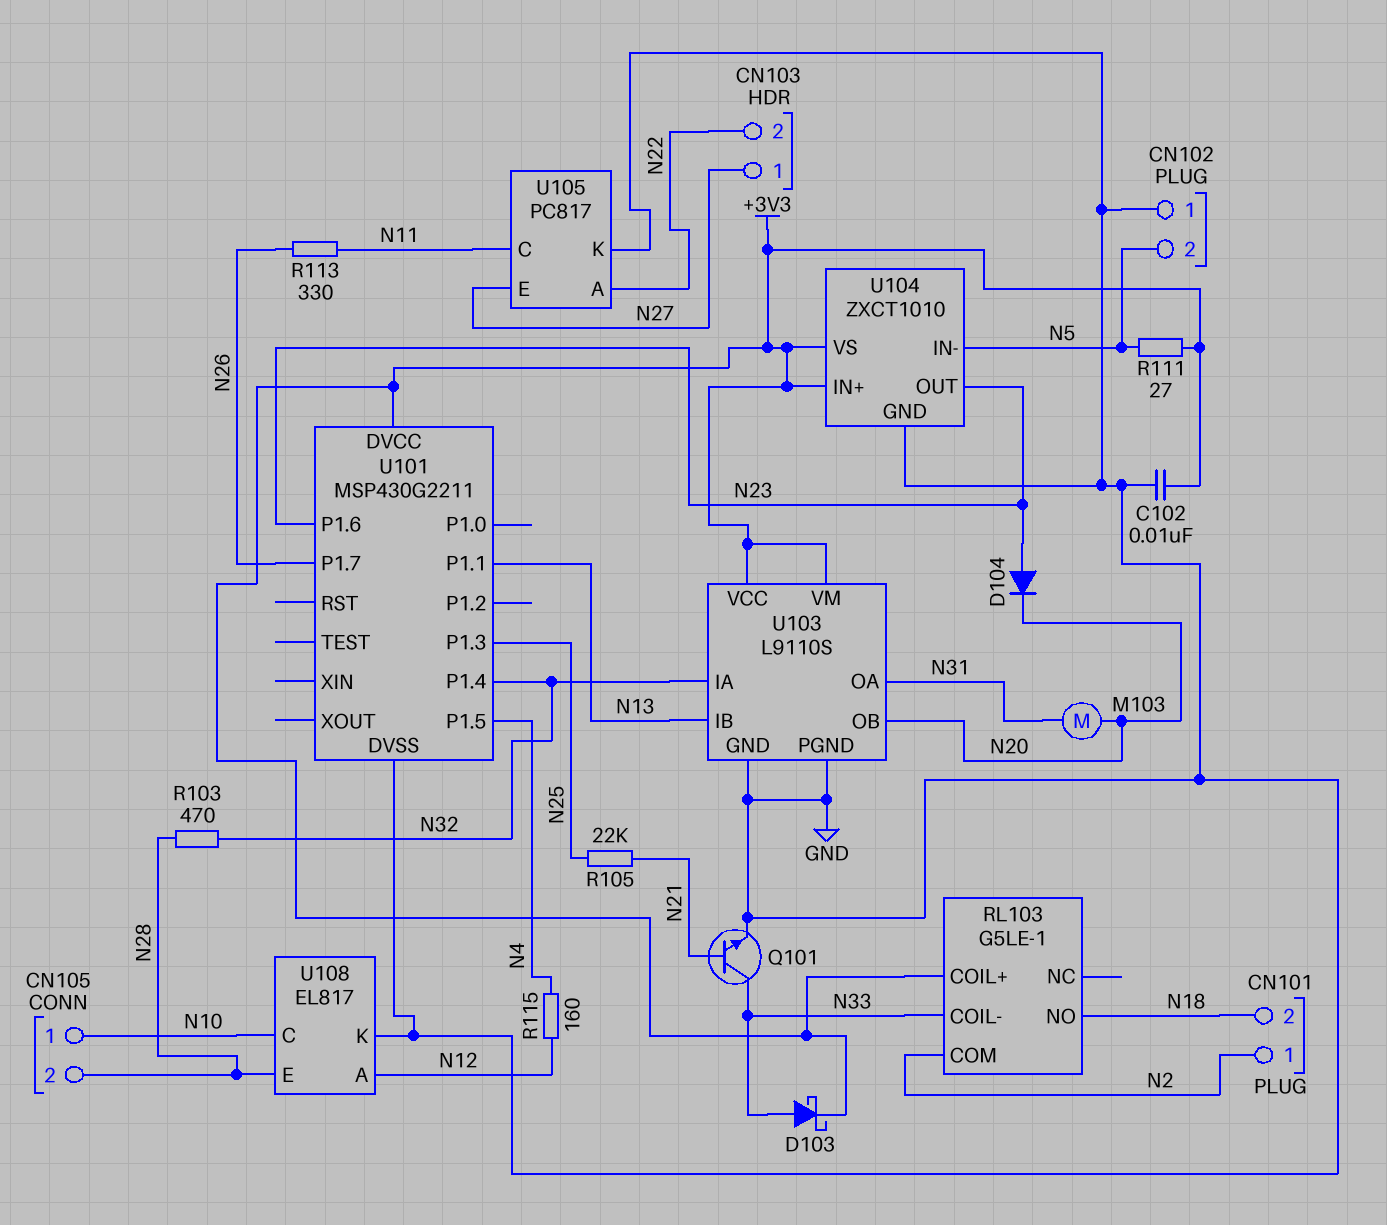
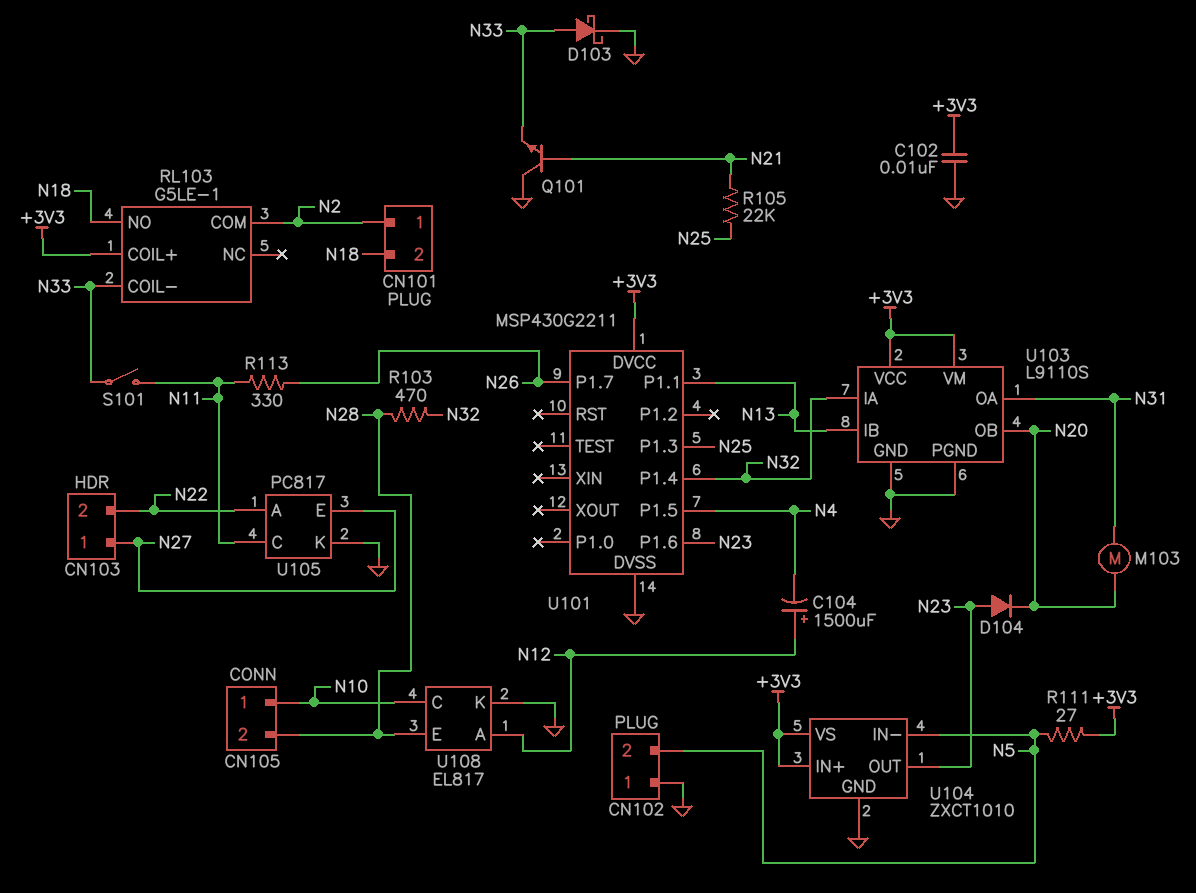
C104: none -> 1500uF (plus N12, minus N4)
D103: schottky (A N33, K +3V3) -> schottky (A N33, K GND)
Q101: NPN (B N21, C N33, E GND) -> NPN (B N21, C GND, E N33)
R115: 160 (N4, N12) -> none
S101: none -> switch (N11, N33)

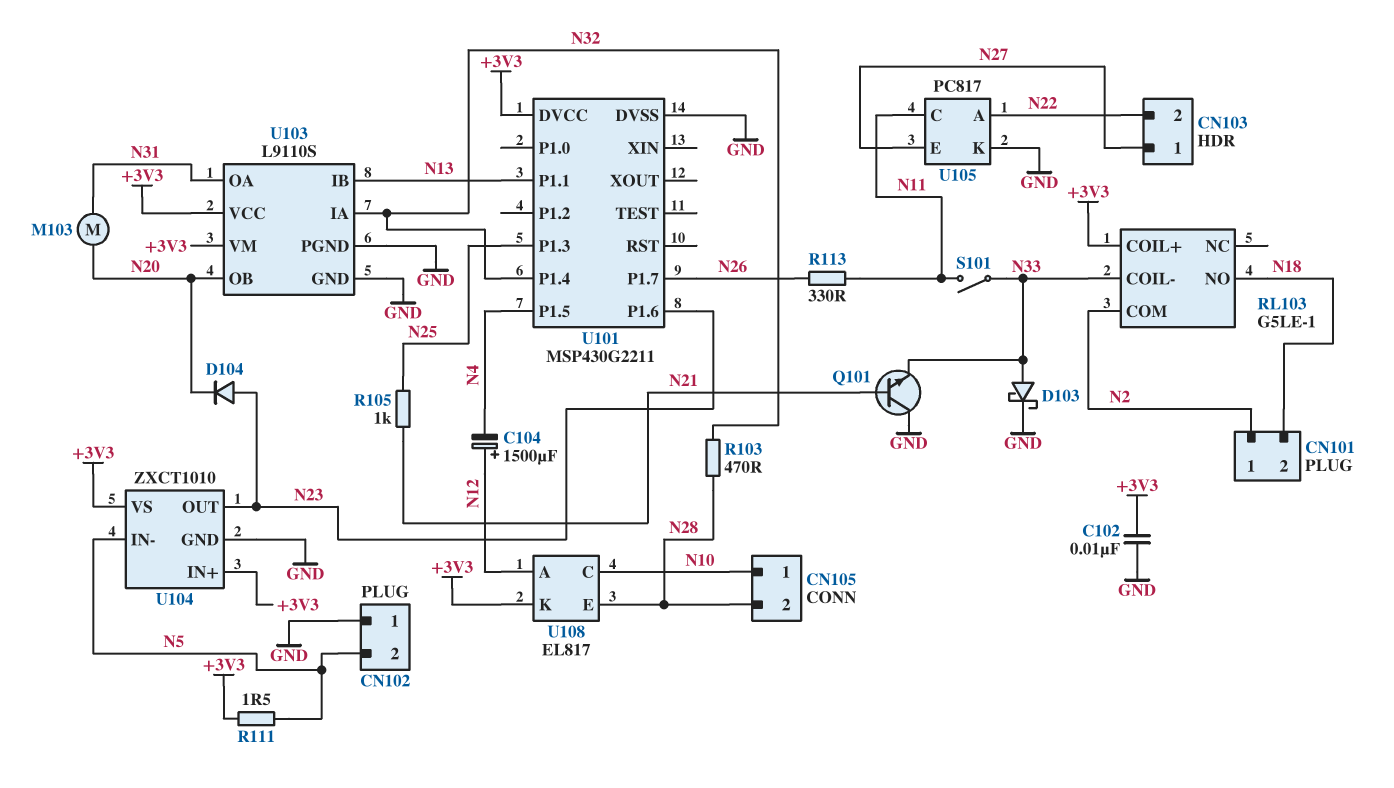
R105: 22k (N21, N25) -> 1k (N21, N25)
R111: 27 (+3V3, N5) -> 1.5 (+3V3, N5)
U108 pin K: GND -> +3V3

